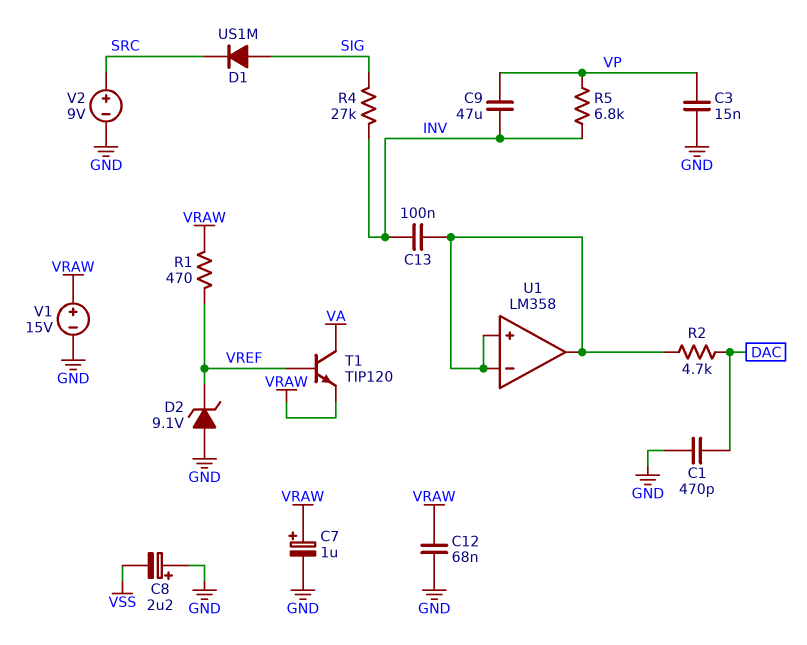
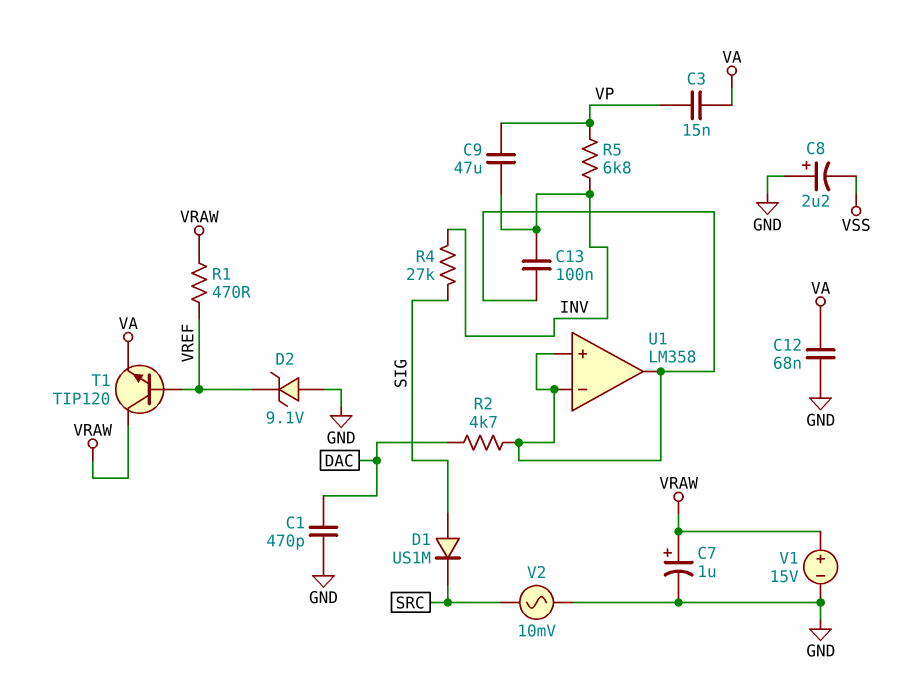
C3: 15nF (GND, VP) -> 15nF (VA, VP)
C12: 68nF (GND, VRAW) -> 68nF (GND, VA)
T1: NPN TIP120 (B VREF, C VA, E VRAW) -> NPN TIP120 (B VREF, C VRAW, E VA)
V2: 9V (plus SRC, minus GND) -> AC 10mV (GND, SRC)

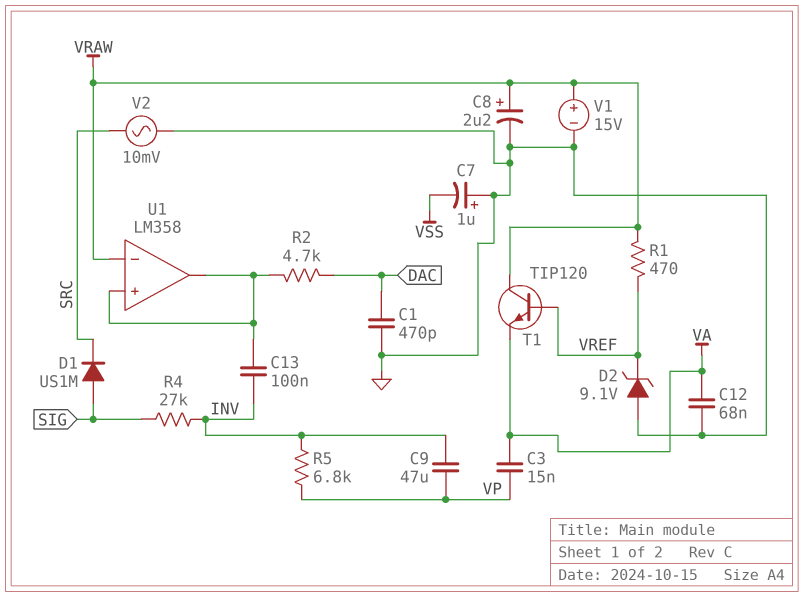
C7: 1uF (plus VRAW, minus GND) -> 1uF (plus GND, minus VSS)
C8: 2.2uF (plus GND, minus VSS) -> 2.2uF (plus VRAW, minus GND)
U1 pin in-: U1/in+ -> VRAW

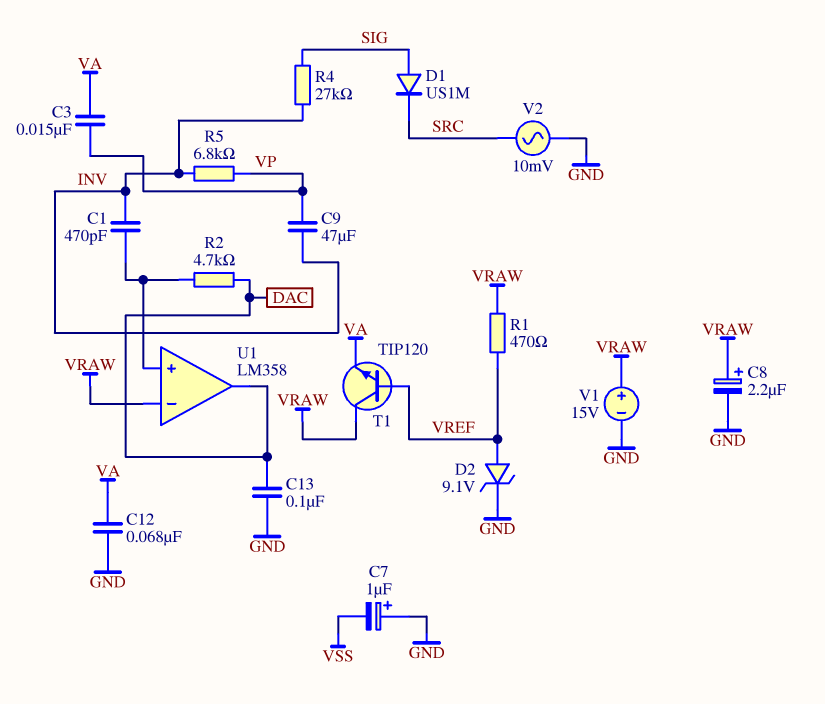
C1: 470pF (DAC, GND) -> 470pF (INV, U1/in+)
C13: 100nF (INV, U1/in+) -> 100nF (DAC, GND)
D2: zener 9.1V (A GND, K VREF) -> zener 9.1V (A VREF, K GND)
U1 pin out: U1/in+ -> DAC

